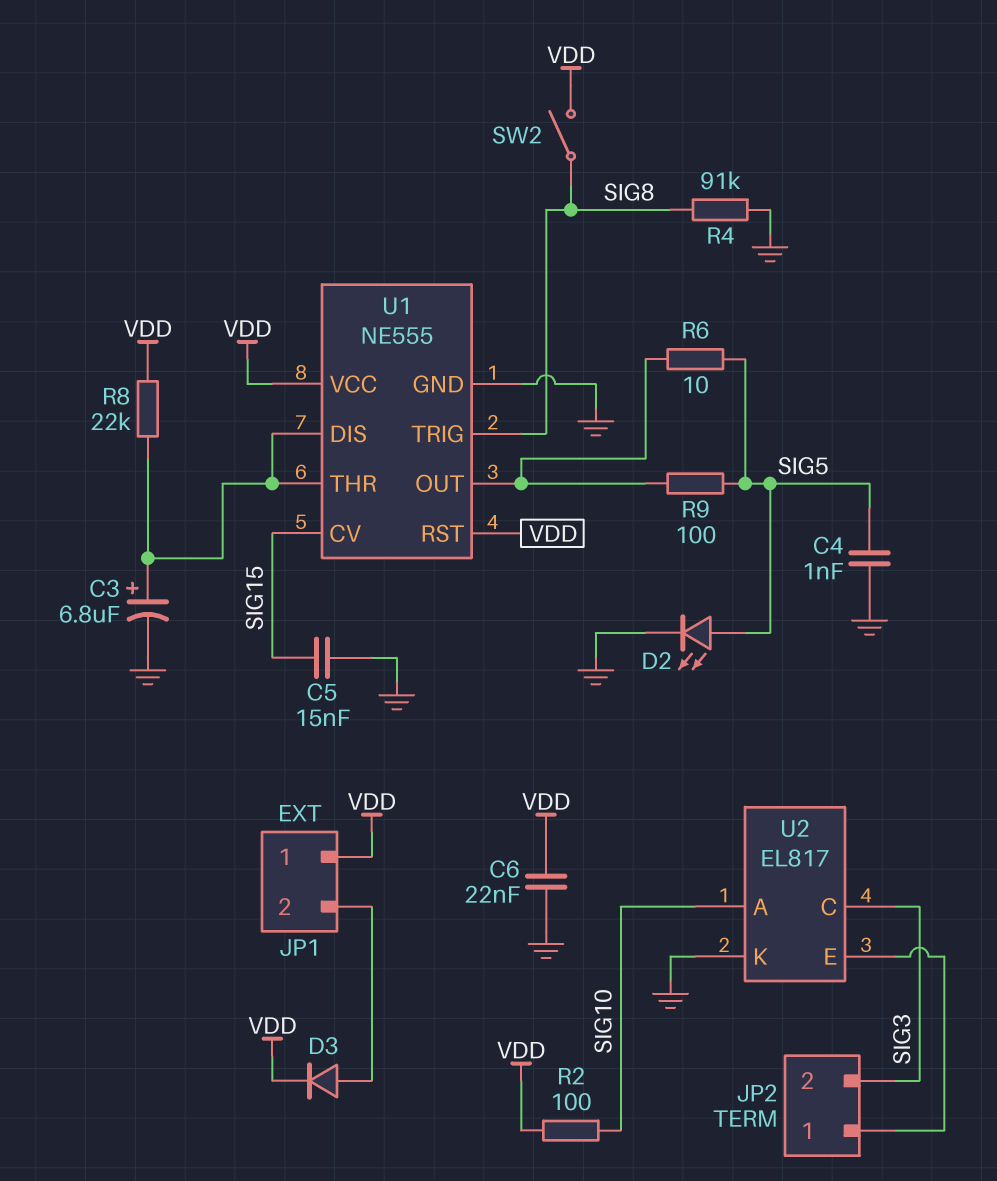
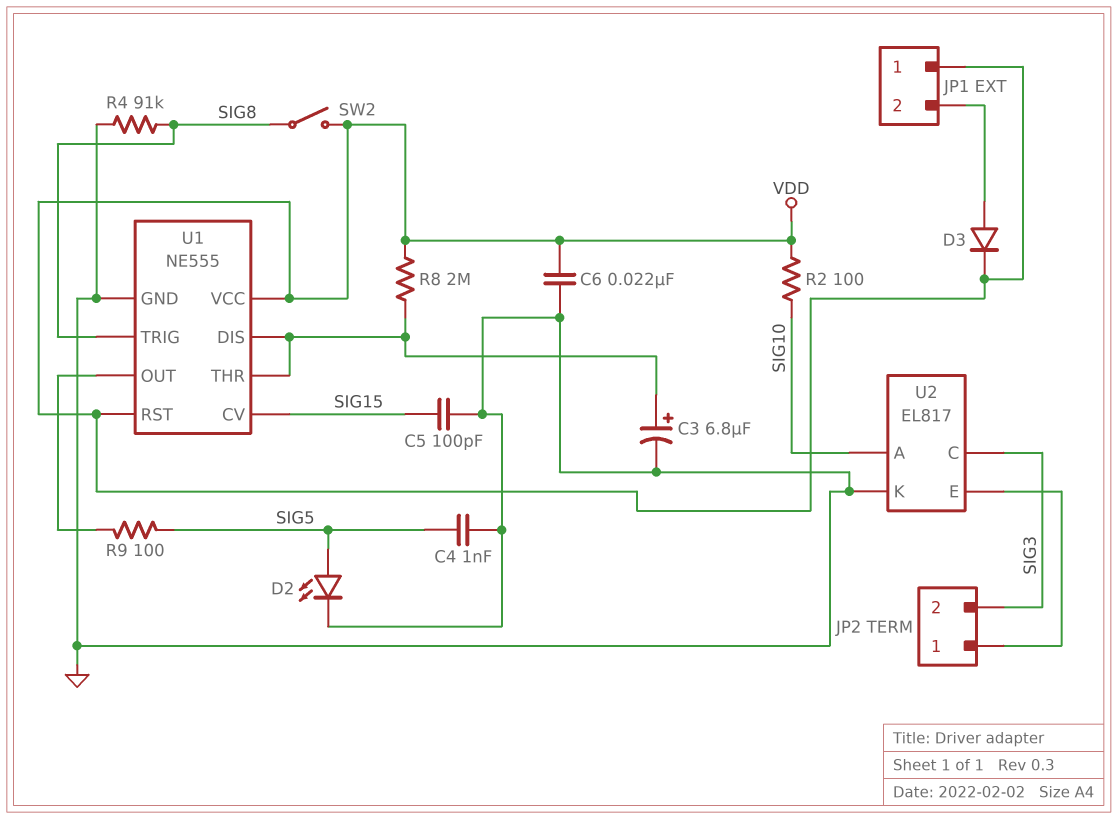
C5: 15nF (GND, SIG15) -> 100pF (GND, SIG15)
R6: 10 (SIG5, U1/OUT) -> none
R8: 22k (U1/DIS, VDD) -> 2M (U1/DIS, VDD)

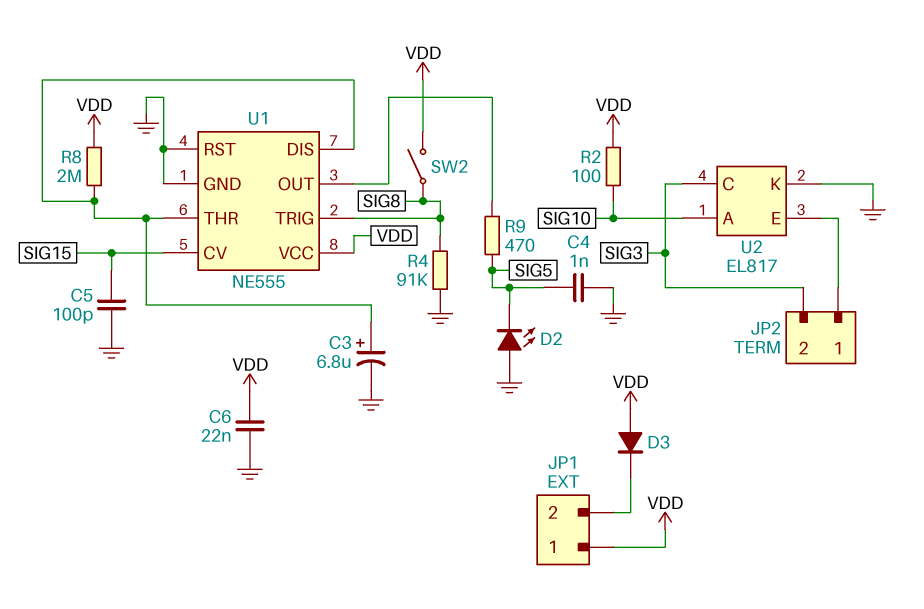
D2: LED (A SIG5, K GND) -> LED (A GND, K SIG5)
D3: diode (A JP1/2, K VDD) -> diode (A VDD, K JP1/2)
R9: 100 (SIG5, U1/OUT) -> 470 (SIG5, U1/OUT)
U1 pin RST: VDD -> GND

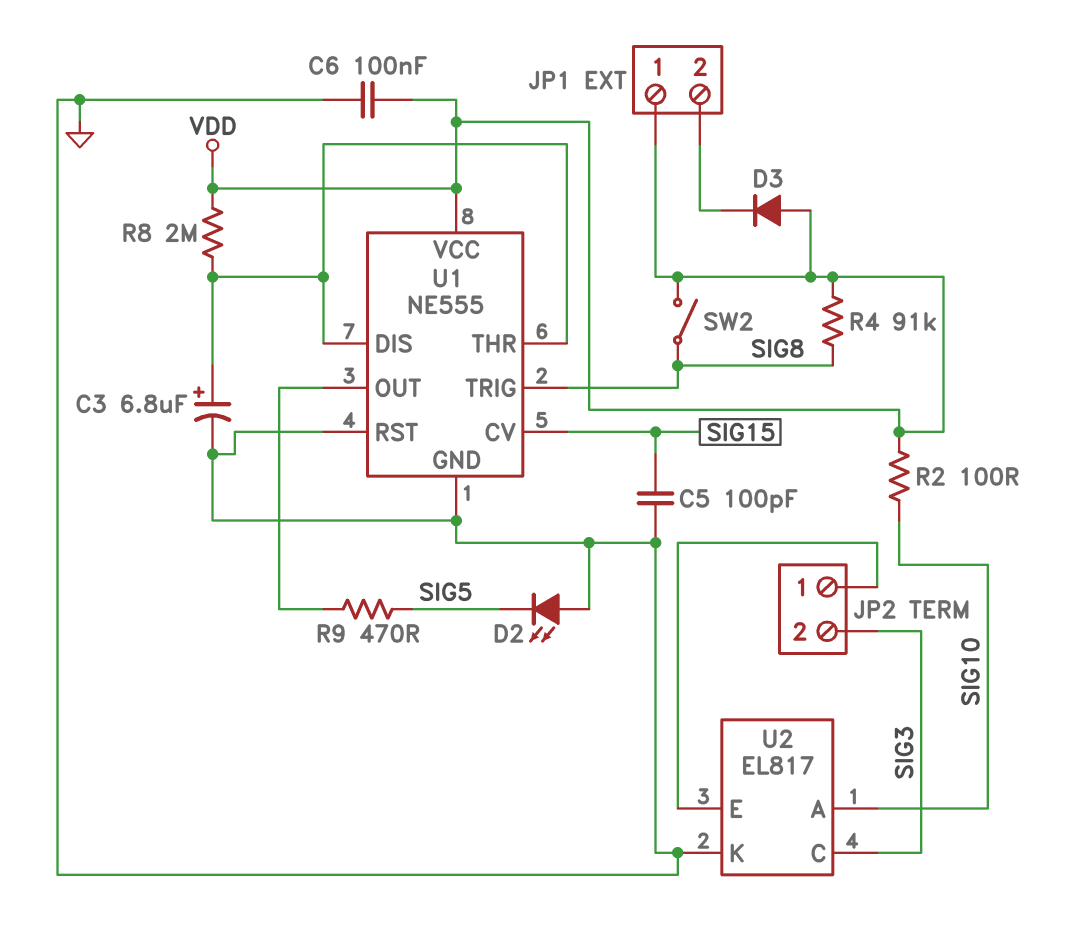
C4: 1nF (GND, SIG5) -> none
C6: 22nF (GND, VDD) -> 100nF (GND, VDD)
R4: 91k (GND, SIG8) -> 91k (SIG8, VDD)

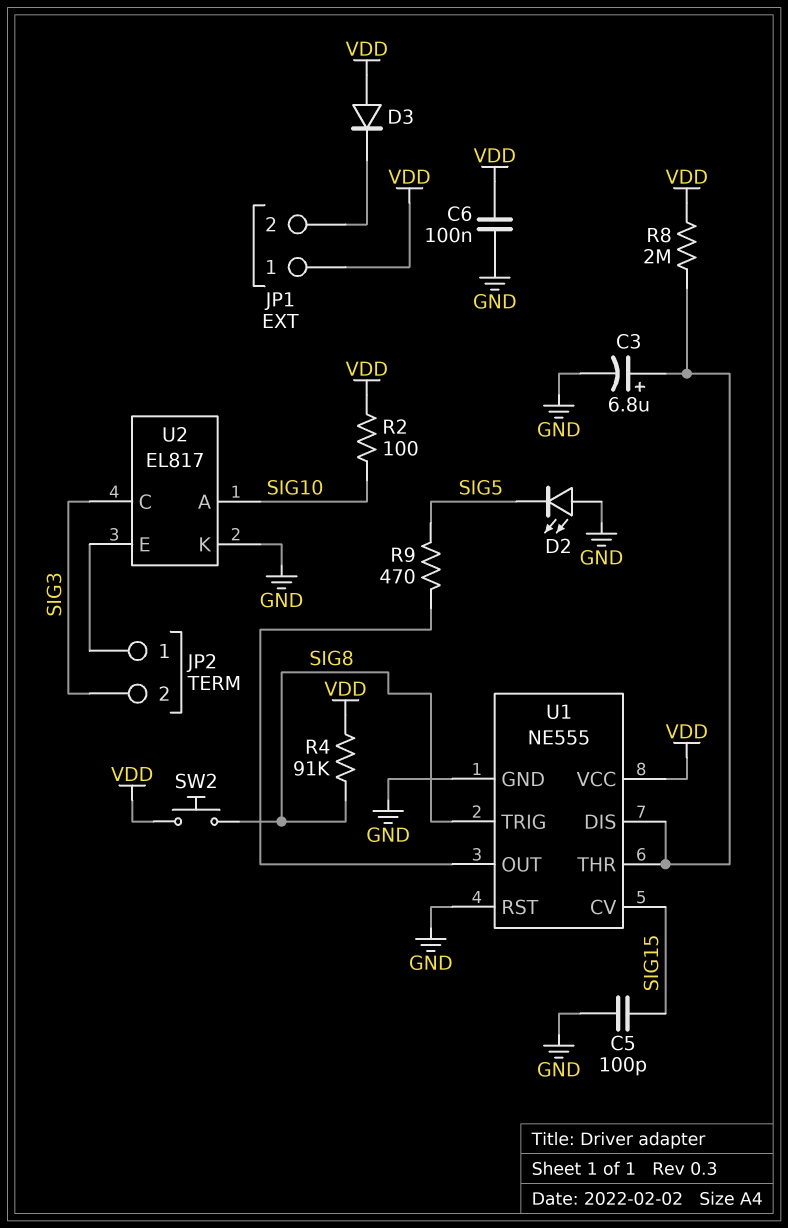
SW2: switch (SIG8, VDD) -> button (SIG8, VDD)

